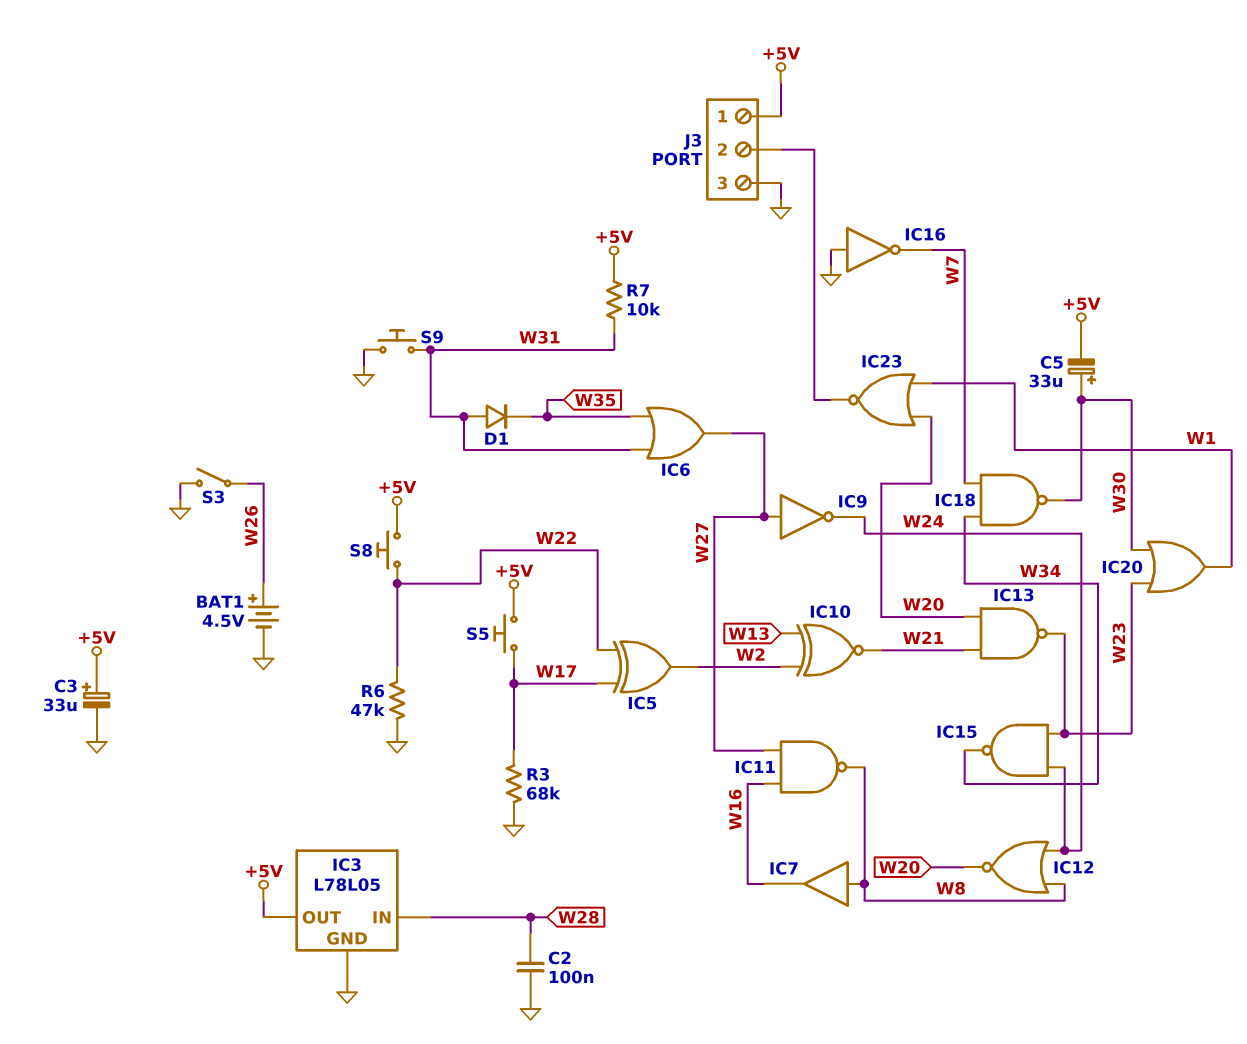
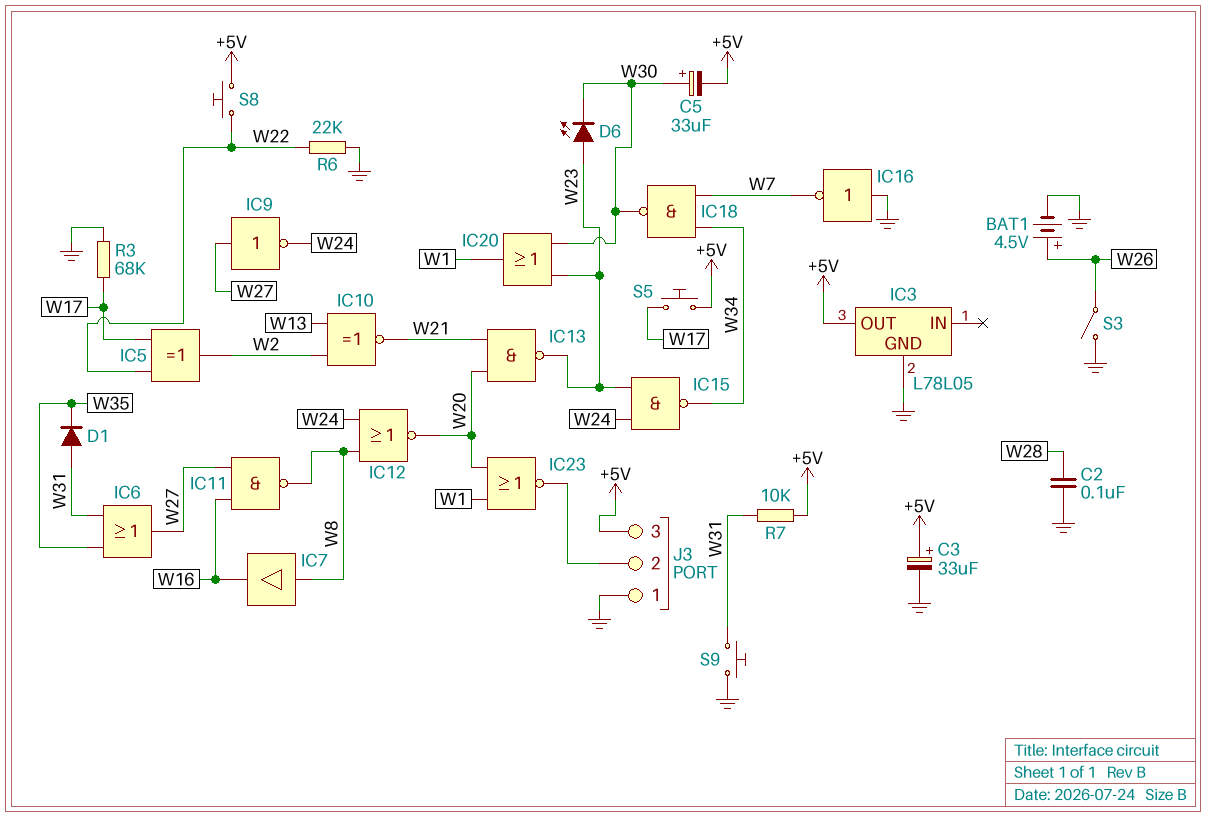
D6: none -> LED (A W23, K W30)
IC3 pin IN: W28 -> none
J3 pin 1: +5V -> GND
J3 pin 3: GND -> +5V
R6: 47k (GND, W22) -> 22k (GND, W22)

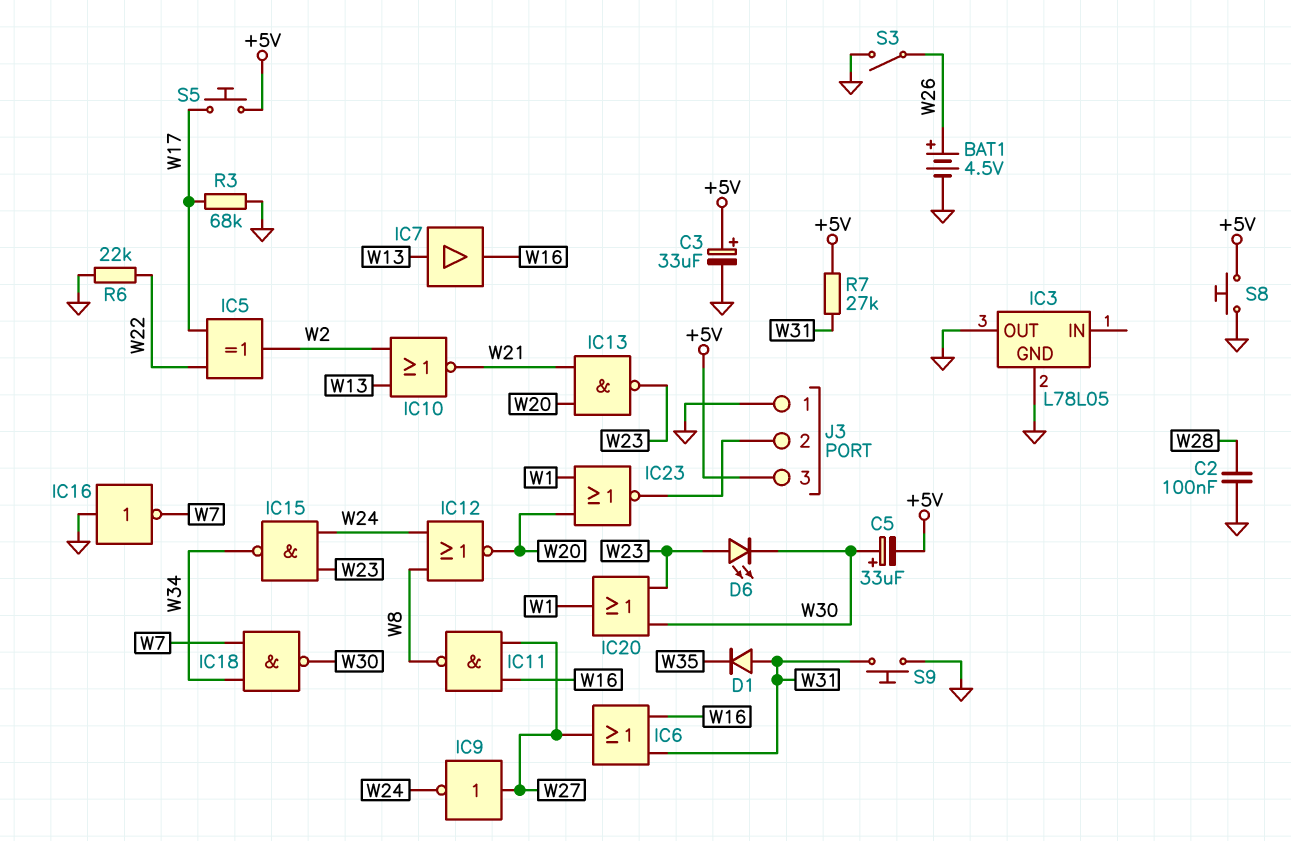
IC3 pin OUT: +5V -> GND
IC6: OR (in W31, in W35, out W27) -> OR (in W16, in W31, out W27)
IC7: buffer (in W8, out W16) -> buffer (in W13, out W16)
IC10: XNOR (in W2, in W13, out W21) -> NOR (in W2, in W13, out W21)
R7: 10k (+5V, W31) -> 27k (+5V, W31)
S8: button (+5V, W22) -> button (+5V, GND)

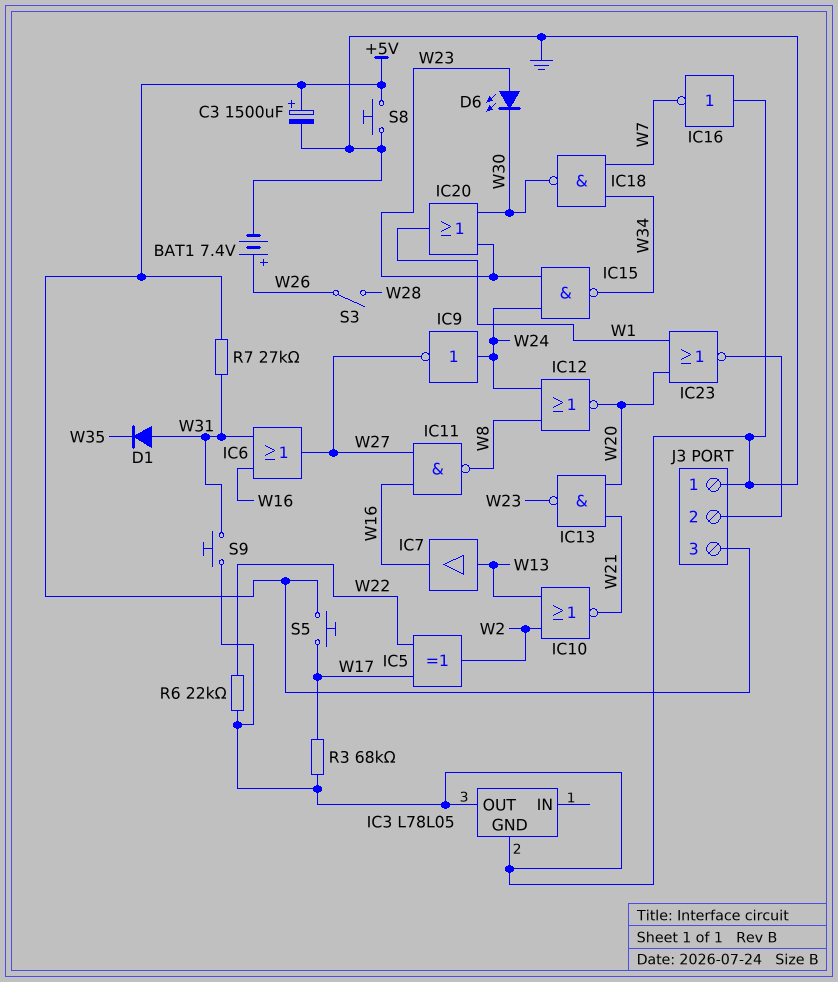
BAT1: 4.5V (plus W26, minus GND) -> 7.4V (plus W26, minus GND)
C2: 100nF (GND, W28) -> none
C3: 33uF (plus +5V, minus GND) -> 1500uF (plus +5V, minus GND)
C5: 33uF (plus W30, minus +5V) -> none
IC9: NOT (in W27, out W24) -> NOT (in W24, out W27)
S3: switch (GND, W26) -> switch (W26, W28)

